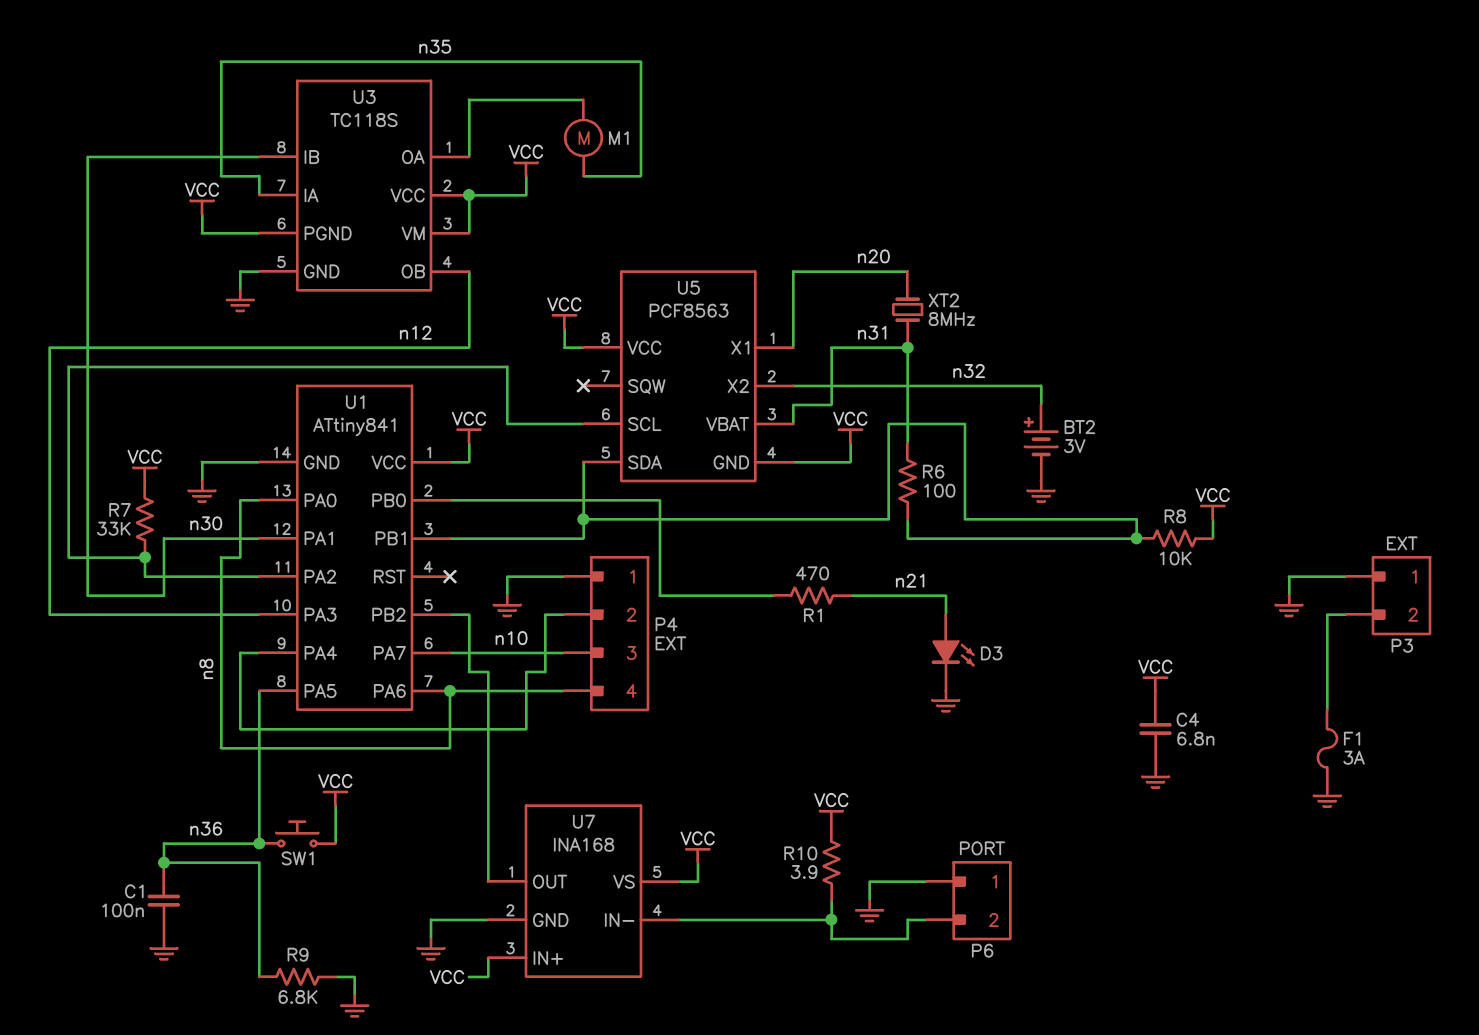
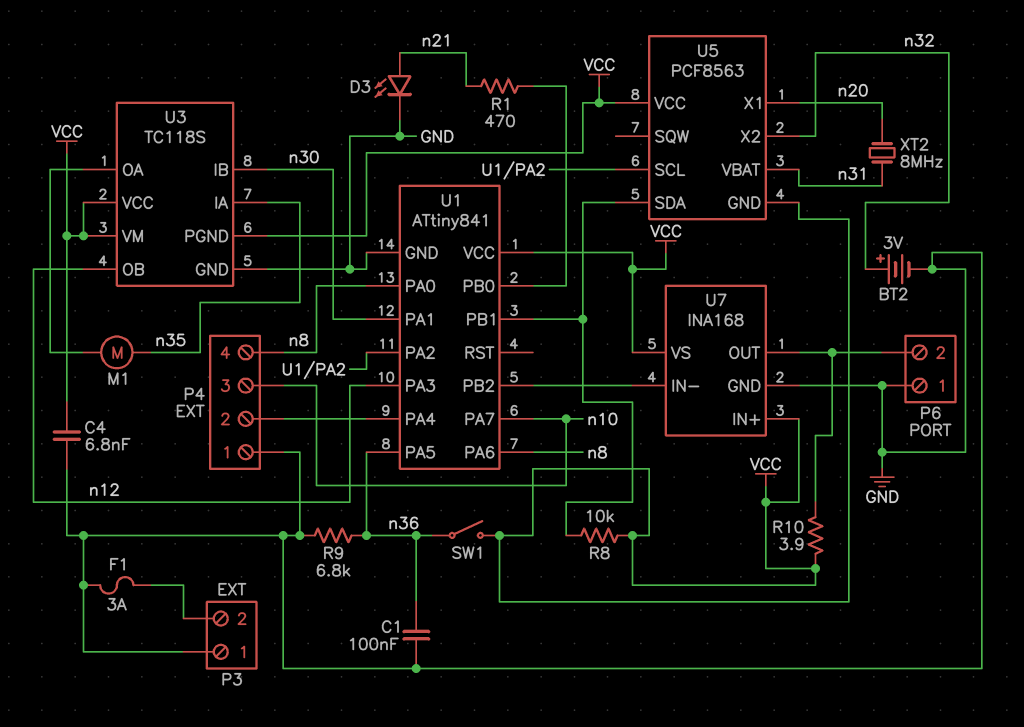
R6: 100 (U1/PB1, n31) -> none
R7: 33k (U1/PA2, VCC) -> none
SW1: button (VCC, n36) -> switch (VCC, n36)
U7 pin IN-: P6/2 -> U1/PB2
U7 pin OUT: U1/PB2 -> P6/2

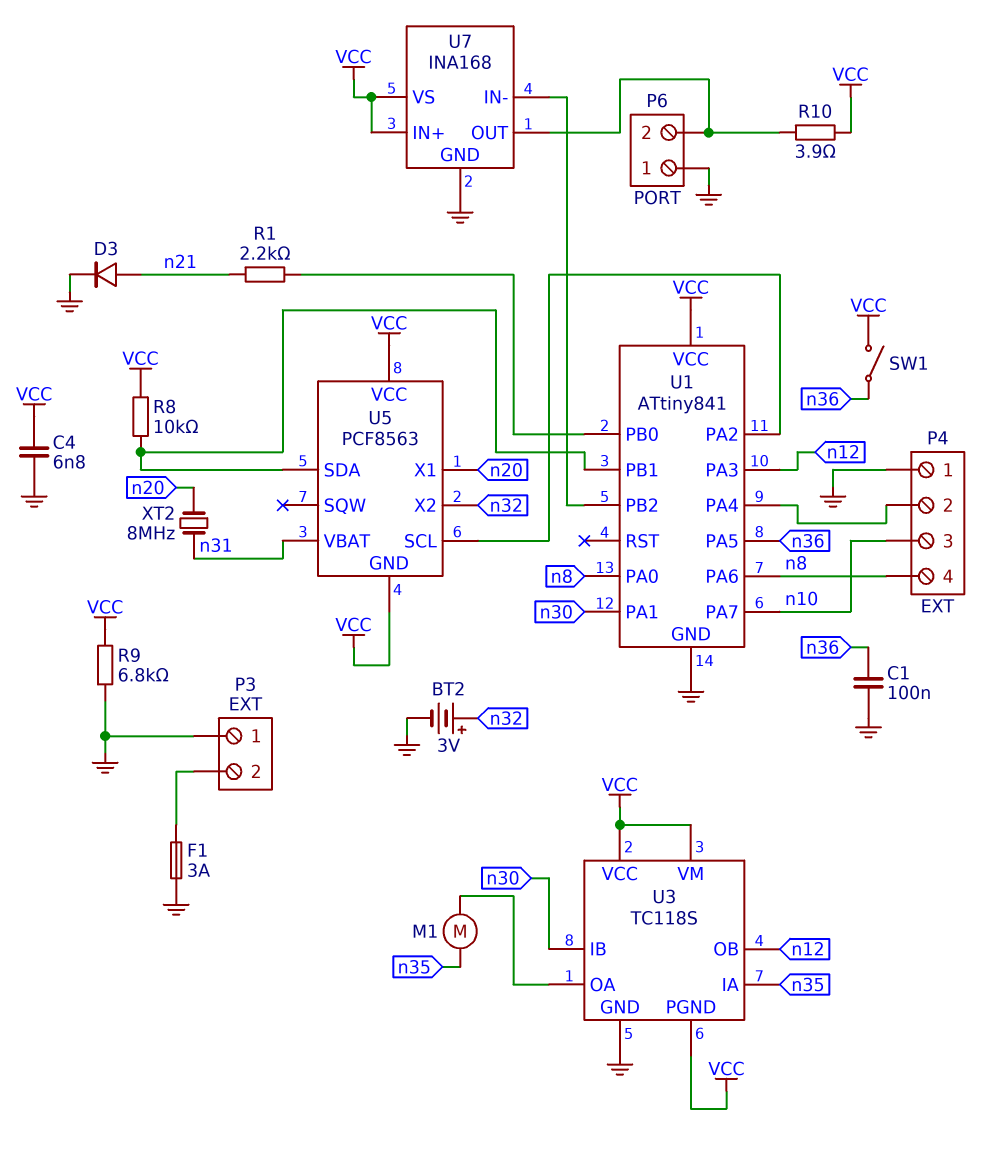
D3: LED (A n21, K GND) -> diode (A n21, K GND)
R1: 470 (U1/PB0, n21) -> 2.2k (U1/PB0, n21)
R9: 6.8k (GND, n36) -> 6.8k (GND, VCC)

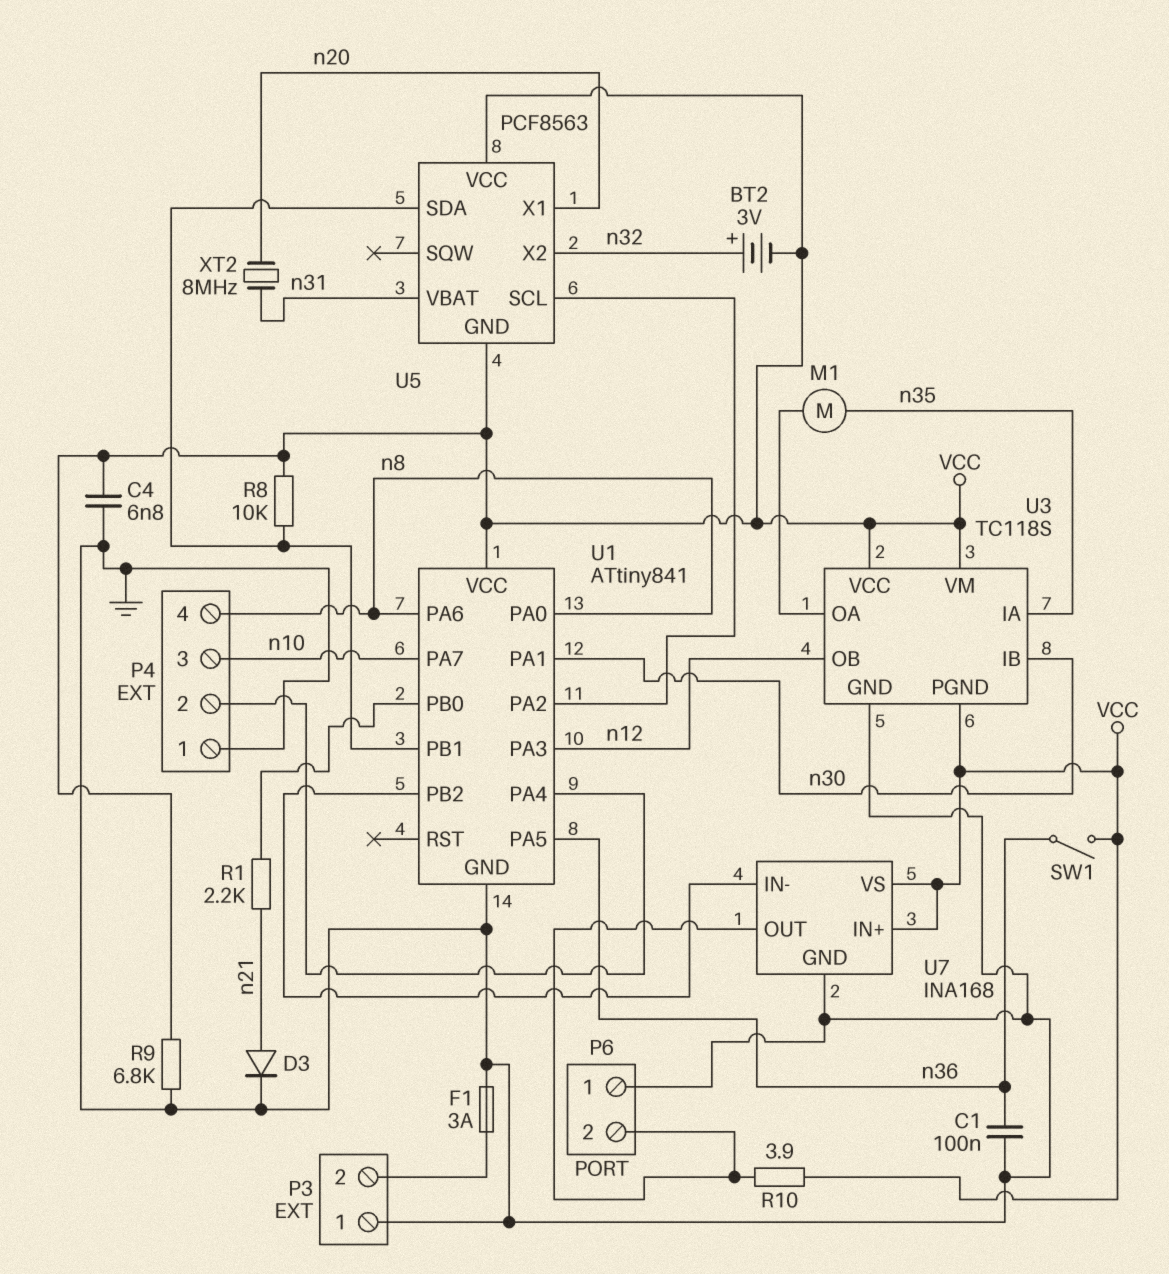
BT2: 3V (plus n32, minus GND) -> 3V (plus n32, minus VCC)

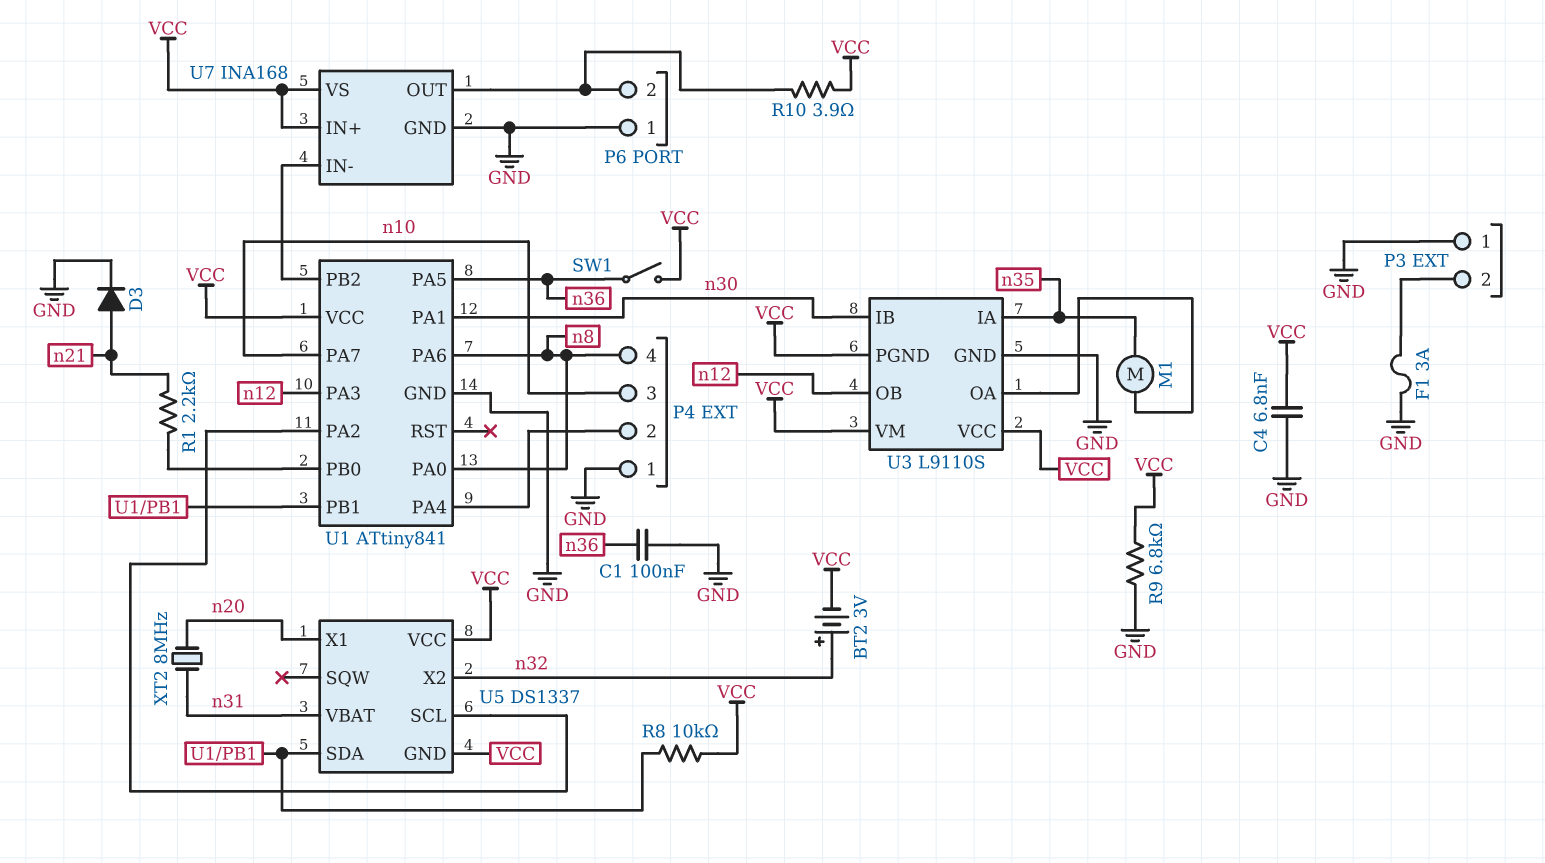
U3: TC118S -> L9110S
U5: PCF8563 -> DS1337

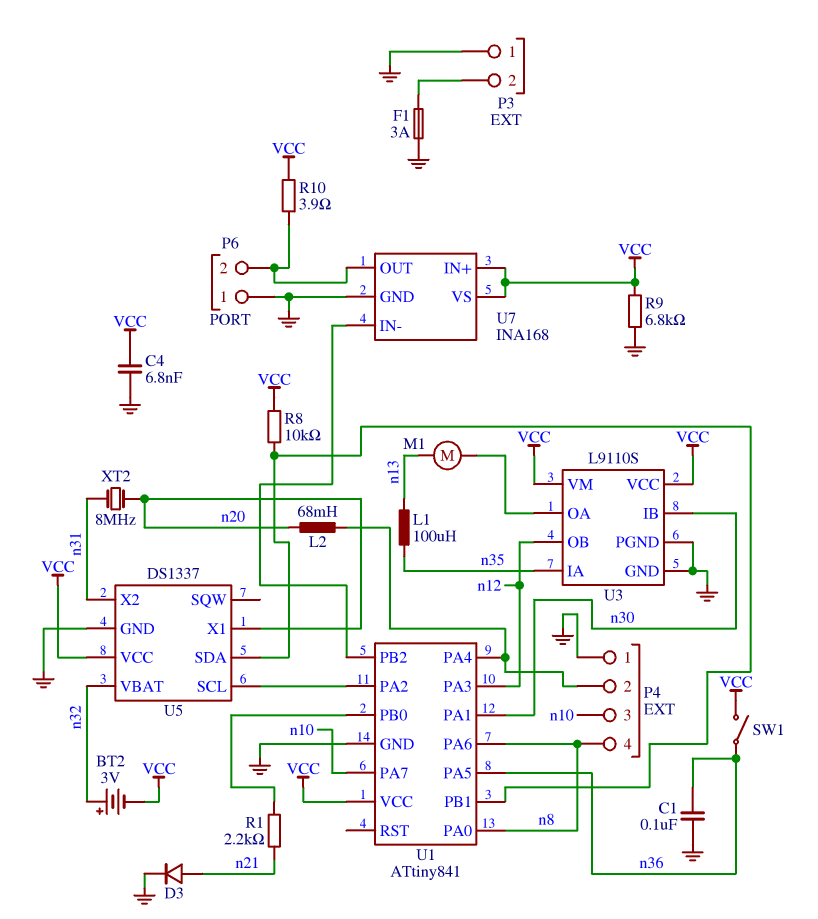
L1: none -> 100uH (n13, n35)
L2: none -> 68mH (P4/2, n20)
M1: motor (U3/OA, n35) -> motor (U3/OA, n13)
U3 pin PGND: VCC -> GND
U5 pin GND: VCC -> GND
U5 pin VBAT: n31 -> n32
U5 pin X2: n32 -> n31

